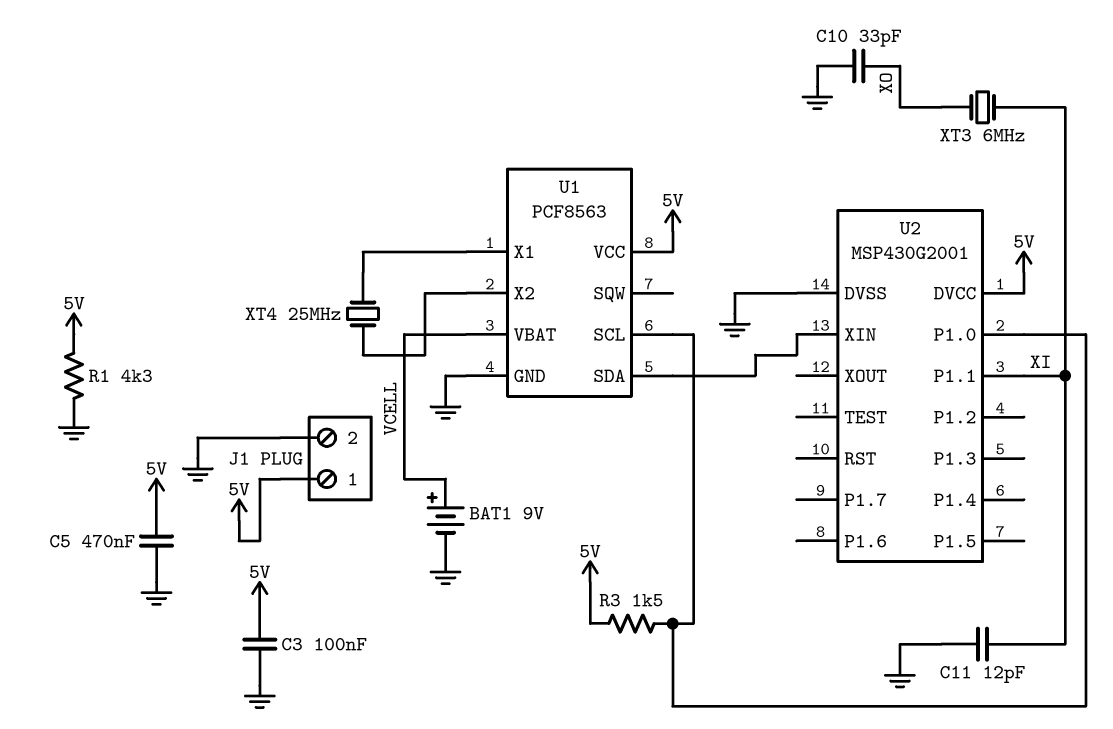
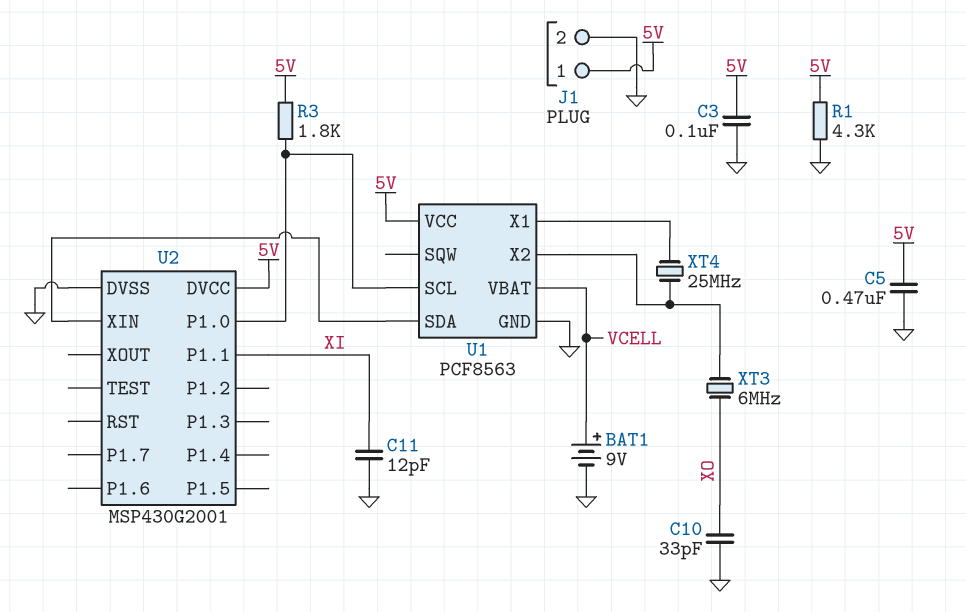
R3: 1.5k (5V, U1/SCL) -> 1.8k (5V, U1/SCL)
XT3: 6MHz (XI, XO) -> 6MHz (U1/X2, XO)

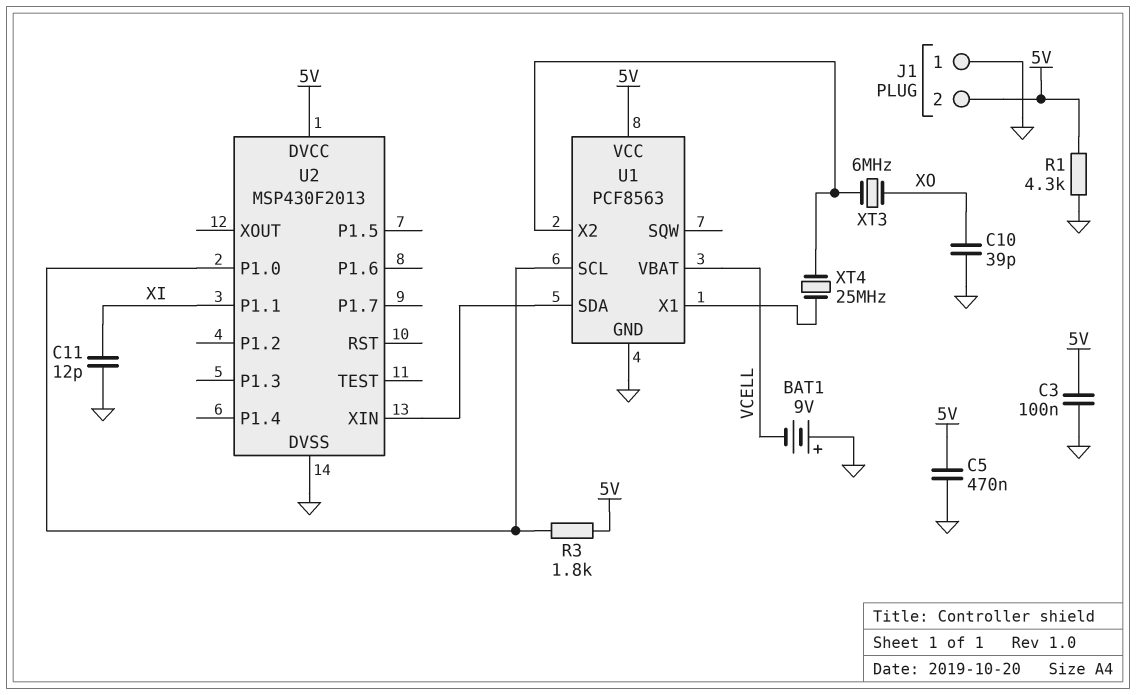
BAT1: 9V (plus VCELL, minus GND) -> 9V (plus GND, minus VCELL)
C10: 33pF (GND, XO) -> 39pF (GND, XO)
J1 pin 1: 5V -> GND
J1 pin 2: GND -> 5V
U2: MSP430G2001 -> MSP430F2013

